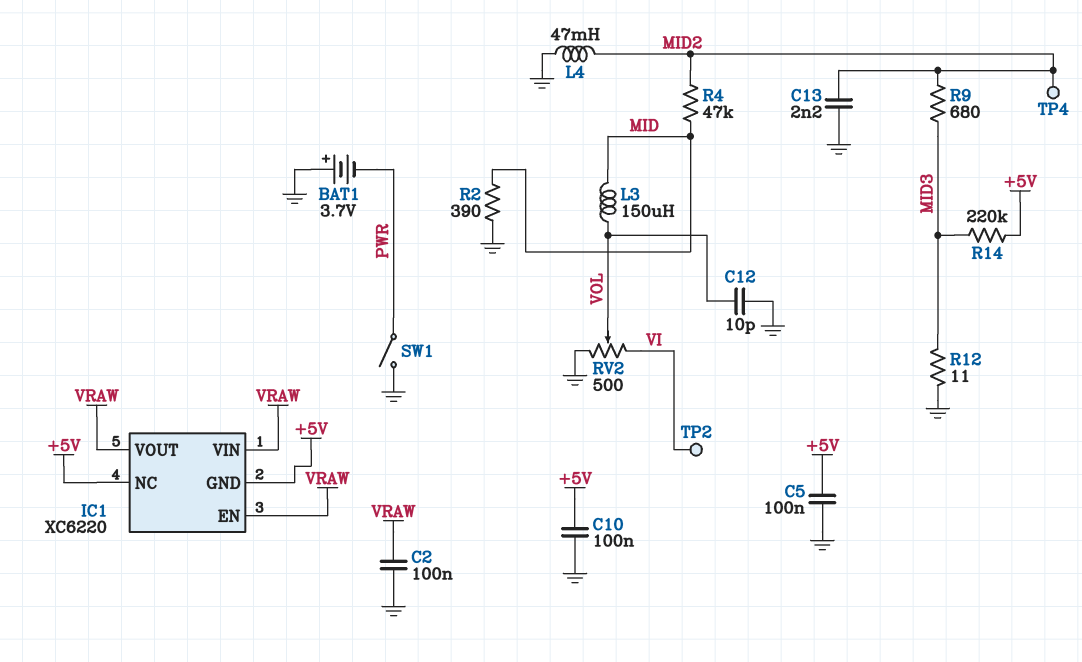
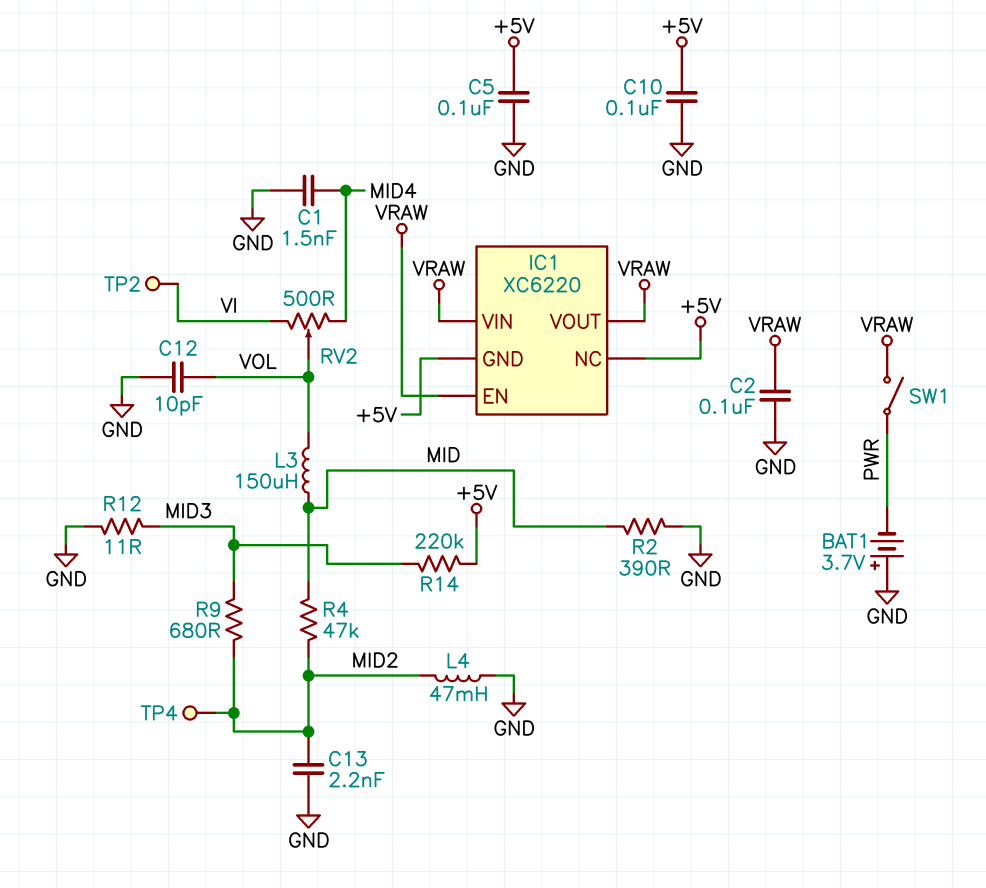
C1: none -> 1.5nF (GND, MID4)
RV2: 500 (GND, VI, wiper VOL) -> 500 (MID4, VI, wiper VOL)
SW1: switch (GND, PWR) -> switch (PWR, VRAW)

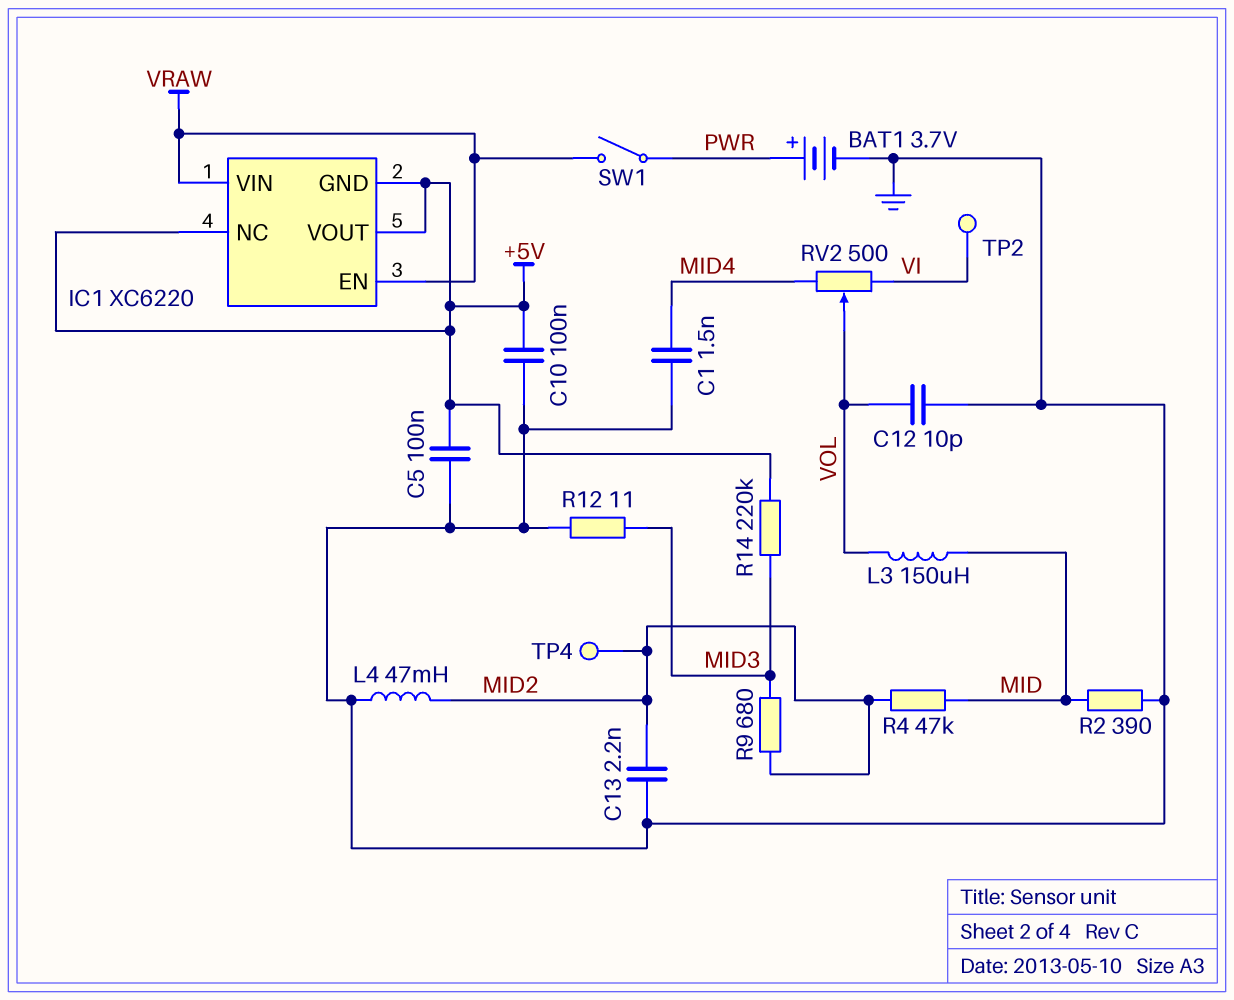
BAT1: 3.7V (plus GND, minus PWR) -> 3.7V (plus PWR, minus GND)
C2: 100nF (GND, VRAW) -> none
IC1 pin VOUT: VRAW -> +5V

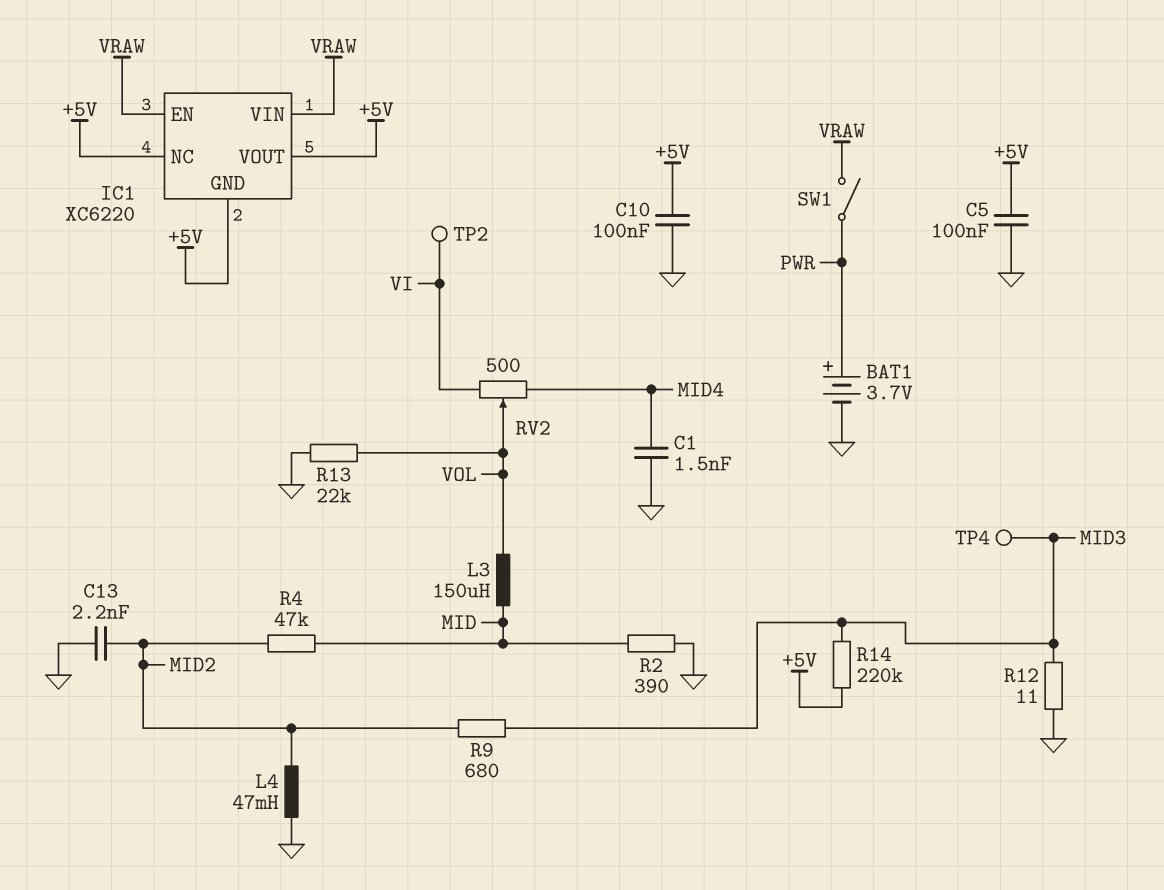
C12: 10pF (GND, VOL) -> none
R13: none -> 22k (GND, VOL)
TP4: test point (MID2) -> test point (MID3)

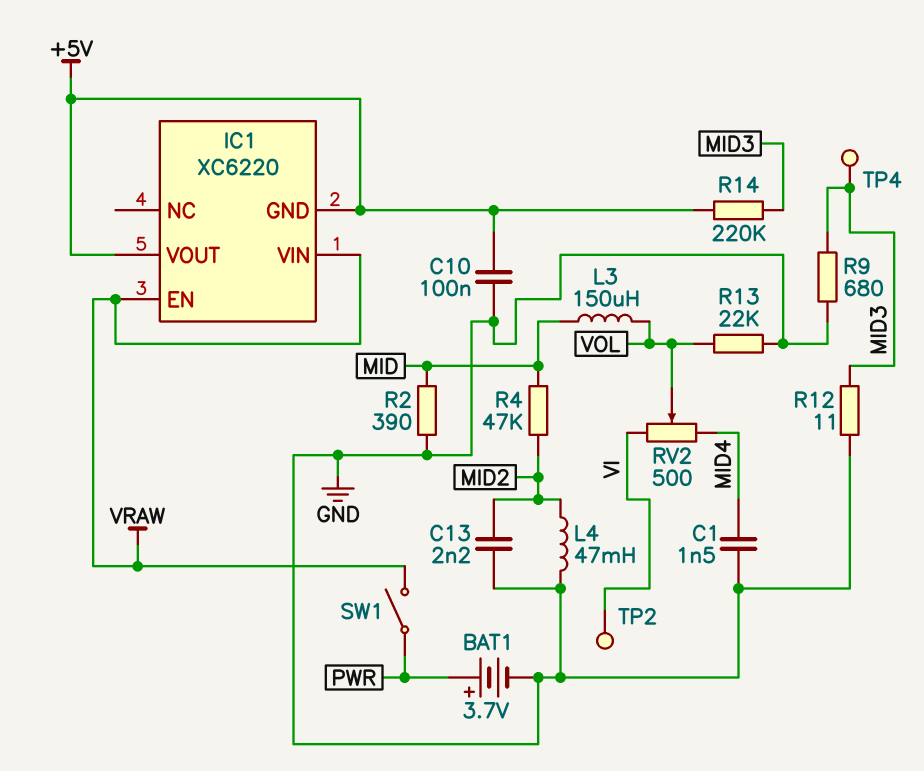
C5: 100nF (+5V, GND) -> none
IC1 pin NC: +5V -> none
R9: 680 (MID2, MID3) -> 680 (GND, MID3)

